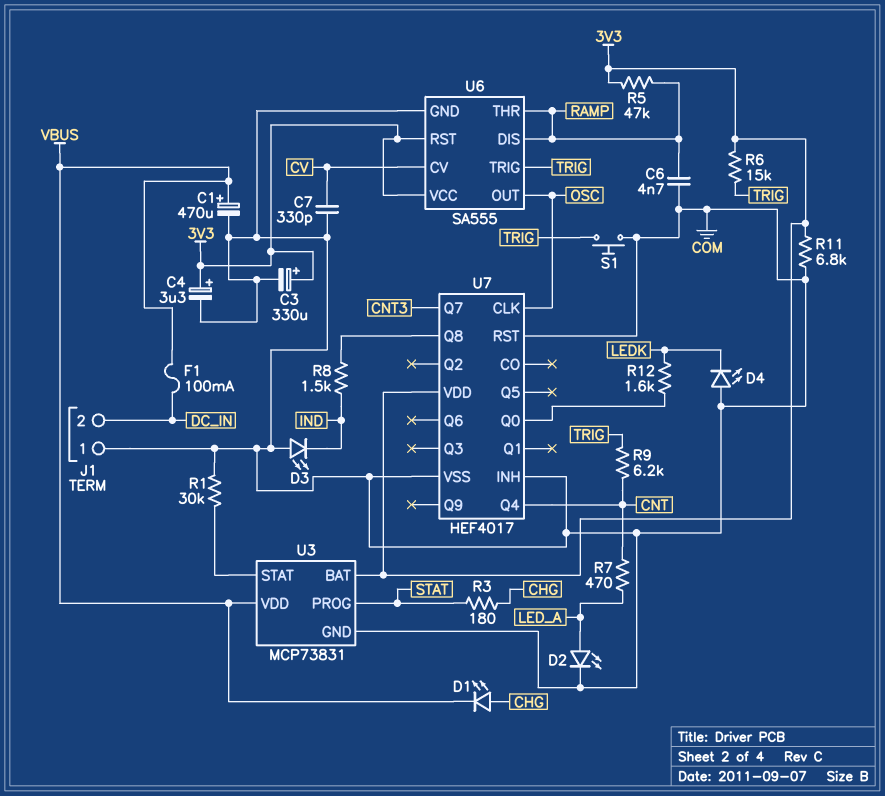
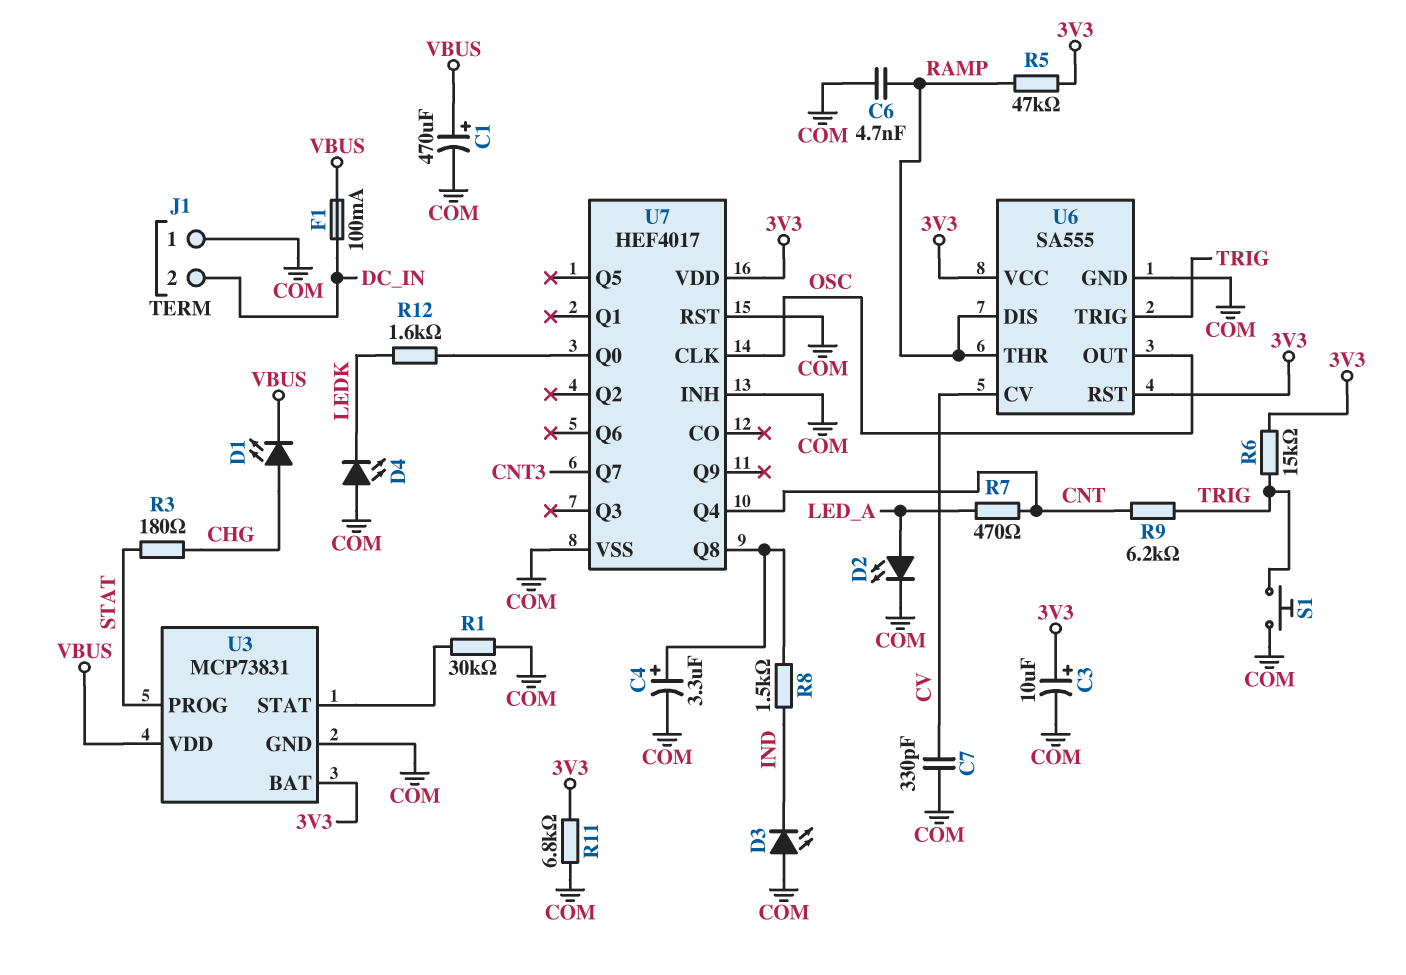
C3: 330uF (plus 3V3, minus COM) -> 10uF (plus 3V3, minus COM)
C4: 3.3uF (plus 3V3, minus COM) -> 3.3uF (plus U7/Q8, minus COM)

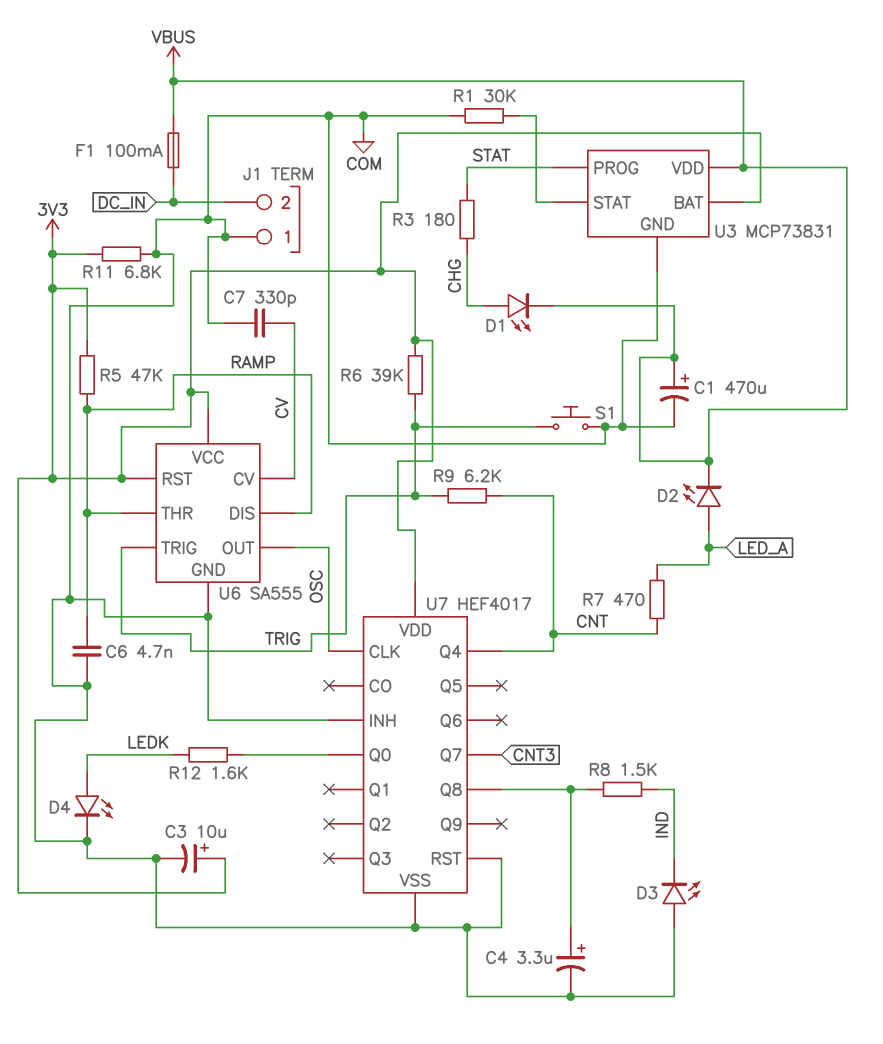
D2: LED (A LED_A, K COM) -> LED (A LED_A, K VBUS)
D4: LED (A COM, K LEDK) -> LED (A LEDK, K COM)
R6: 15k (3V3, TRIG) -> 39k (3V3, TRIG)

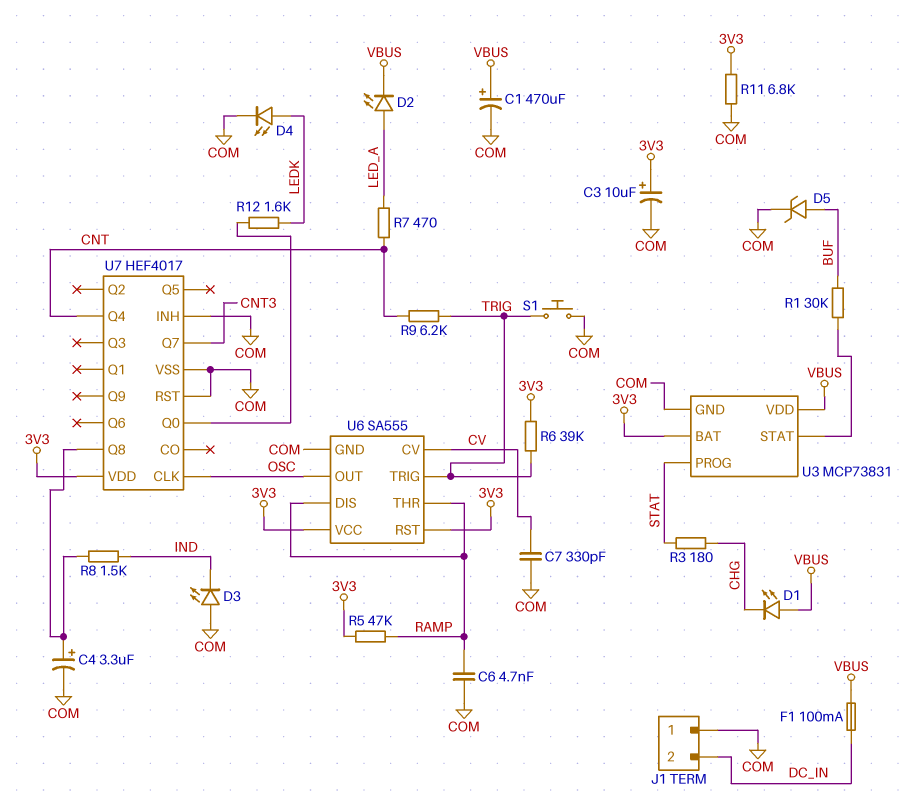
D1: LED (A CHG, K VBUS) -> LED (A VBUS, K CHG)
D5: none -> zener (A BUF, K COM)
R1: 30k (COM, U3/STAT) -> 30k (BUF, U3/STAT)

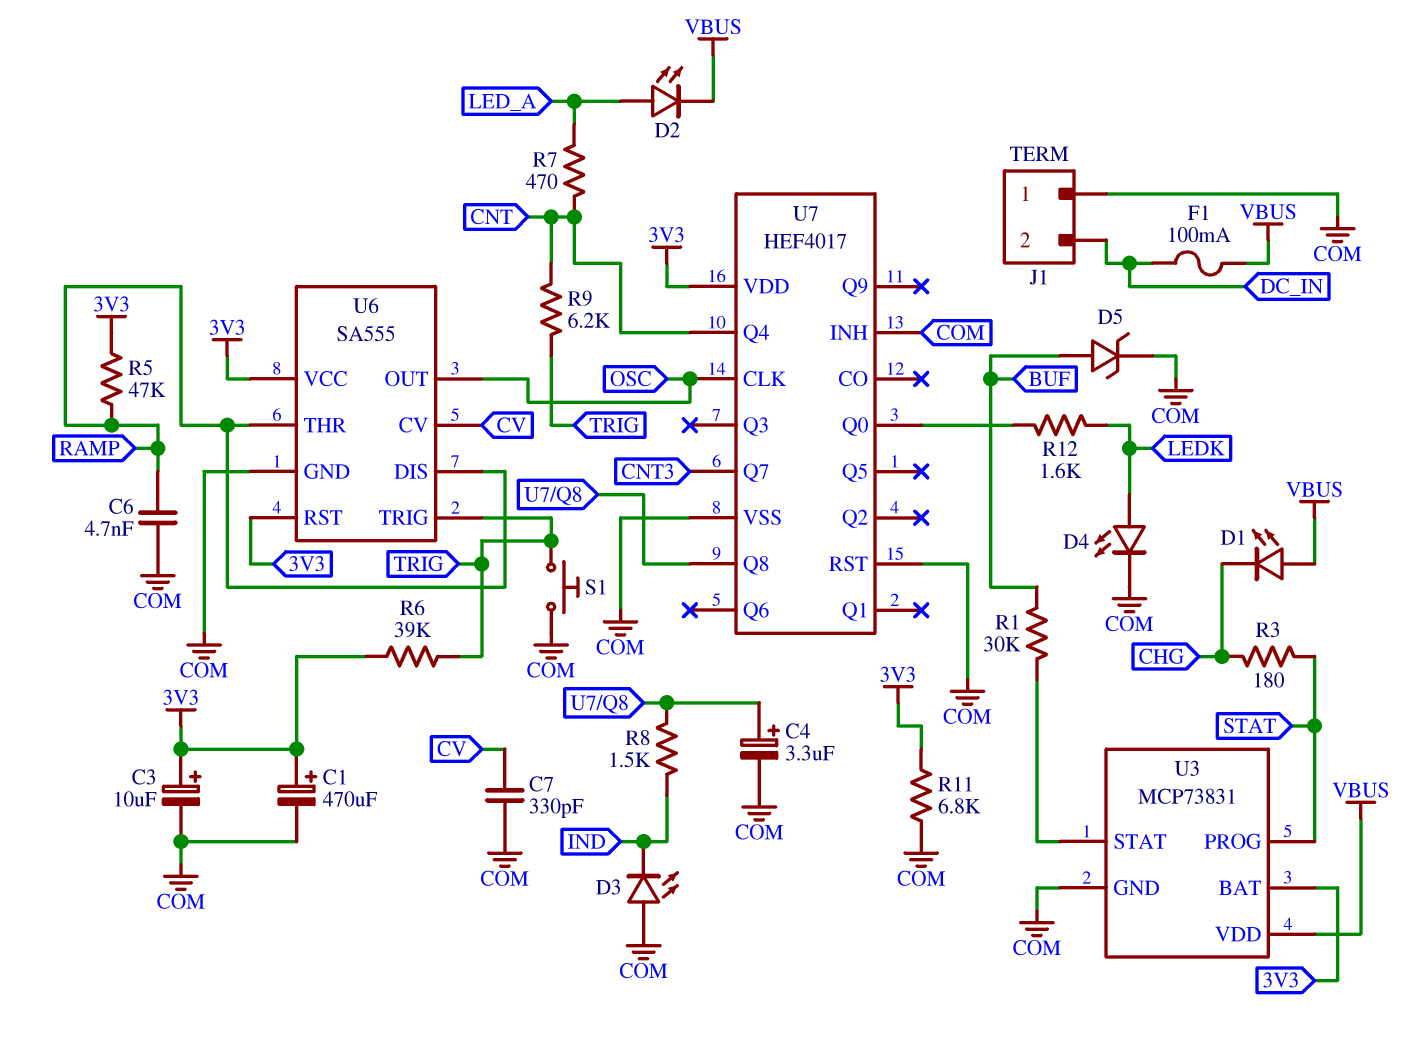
C1: 470uF (plus VBUS, minus COM) -> 470uF (plus 3V3, minus COM)

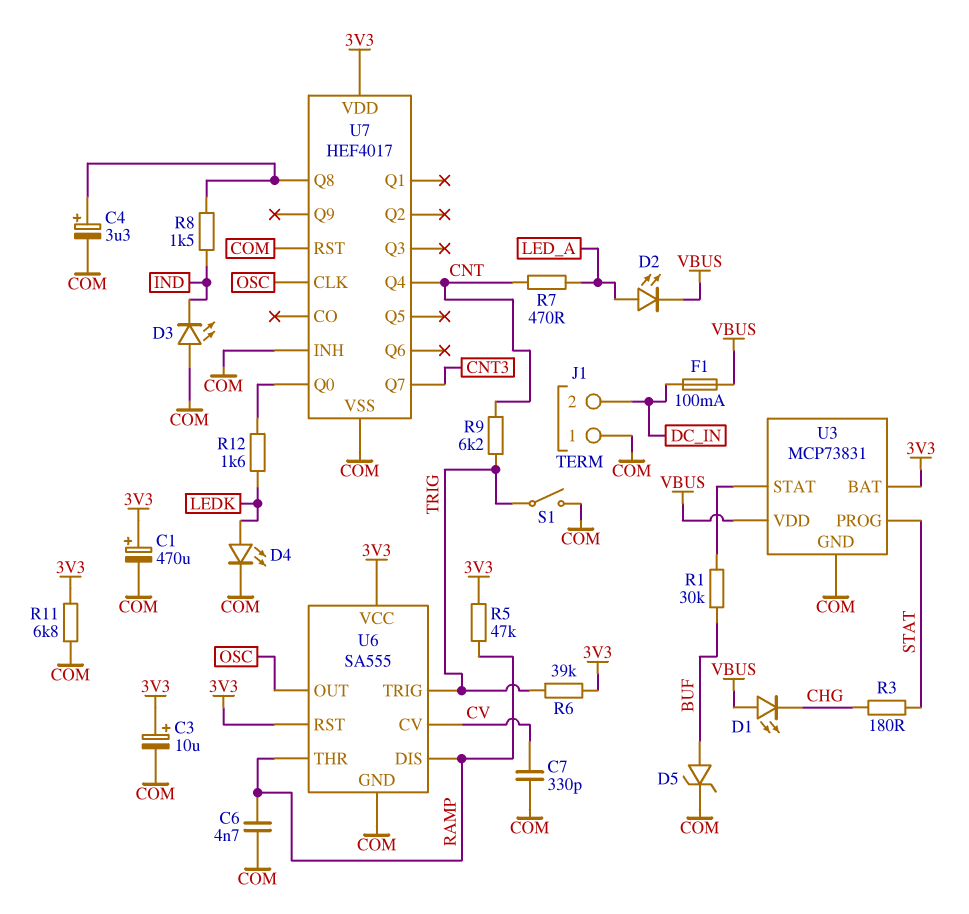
S1: button (COM, TRIG) -> switch (COM, TRIG)

